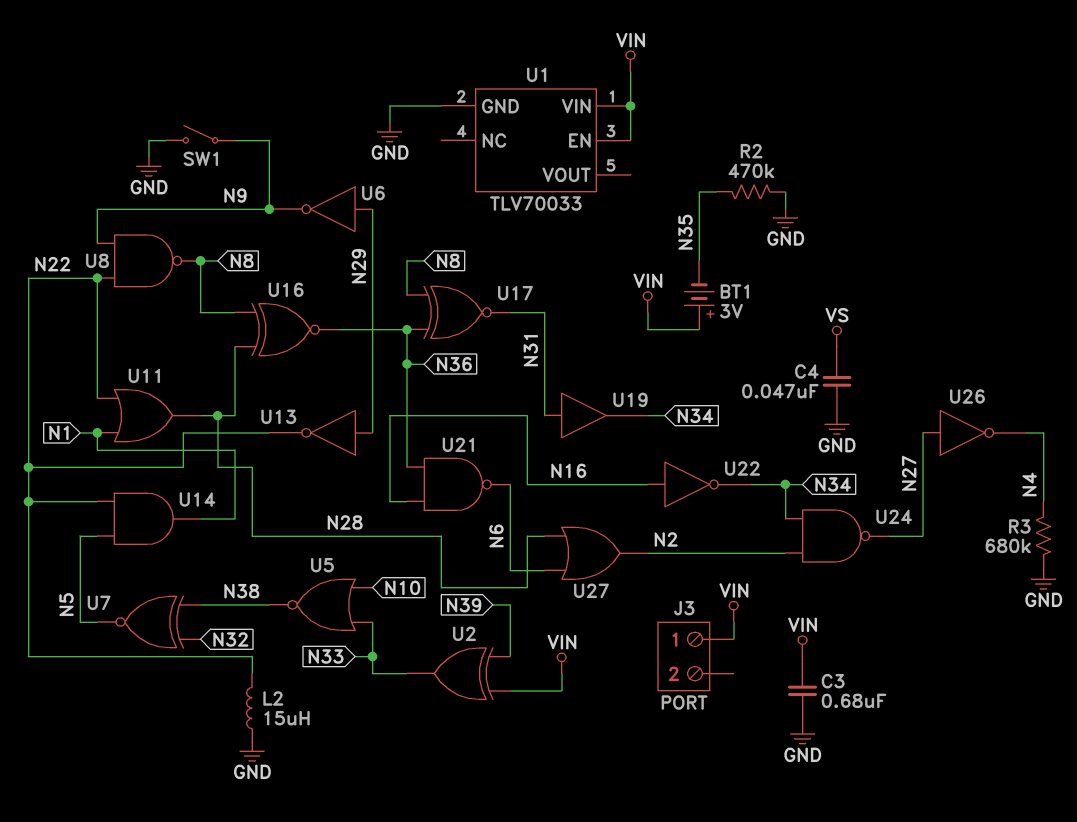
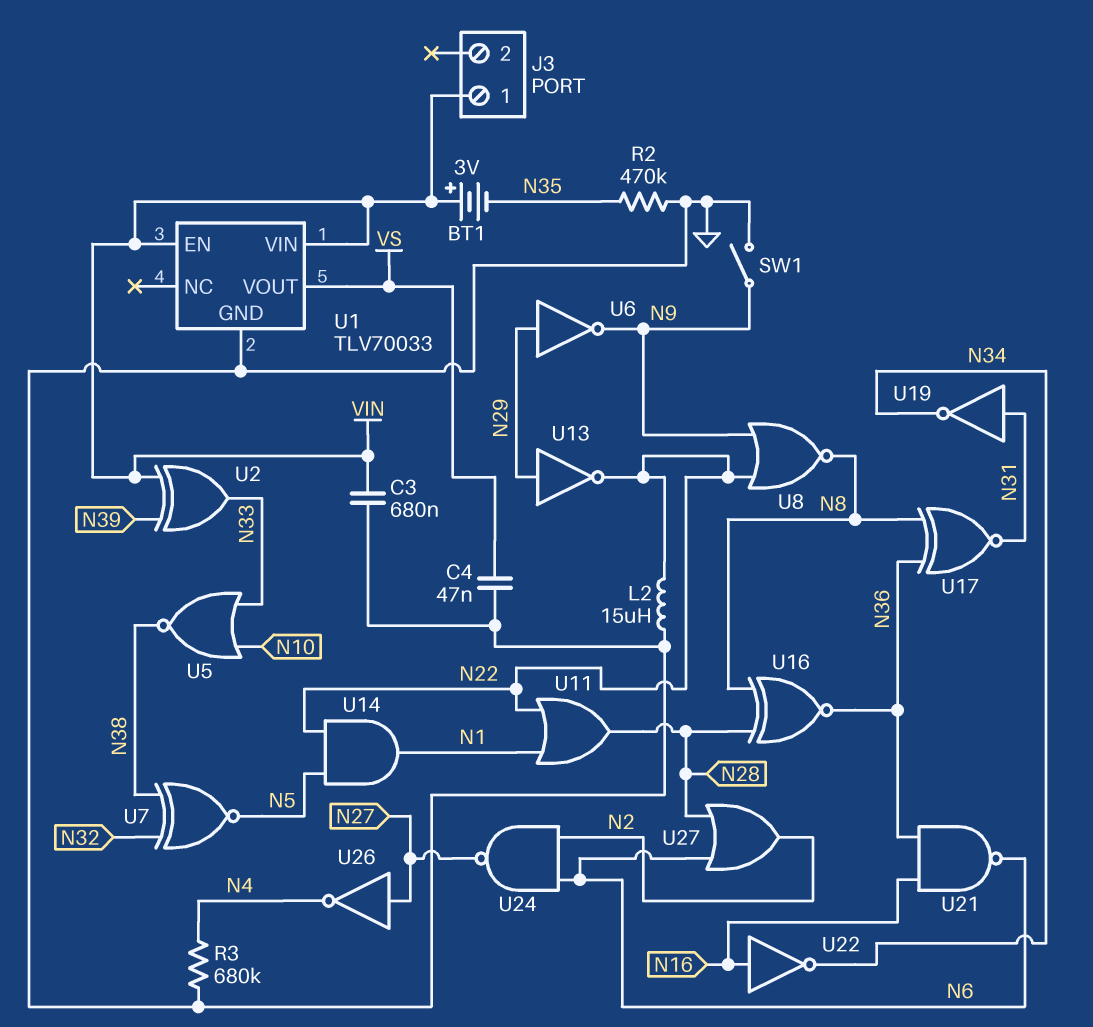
U1 pin VOUT: none -> VS
U8: NAND (in N9, in N22, out N8) -> NOR (in N9, in N22, out N8)
U19: buffer (in N31, out N34) -> NOT (in N31, out N34)
U24: NAND (in N2, in N34, out N27) -> NAND (in N2, in N6, out N27)

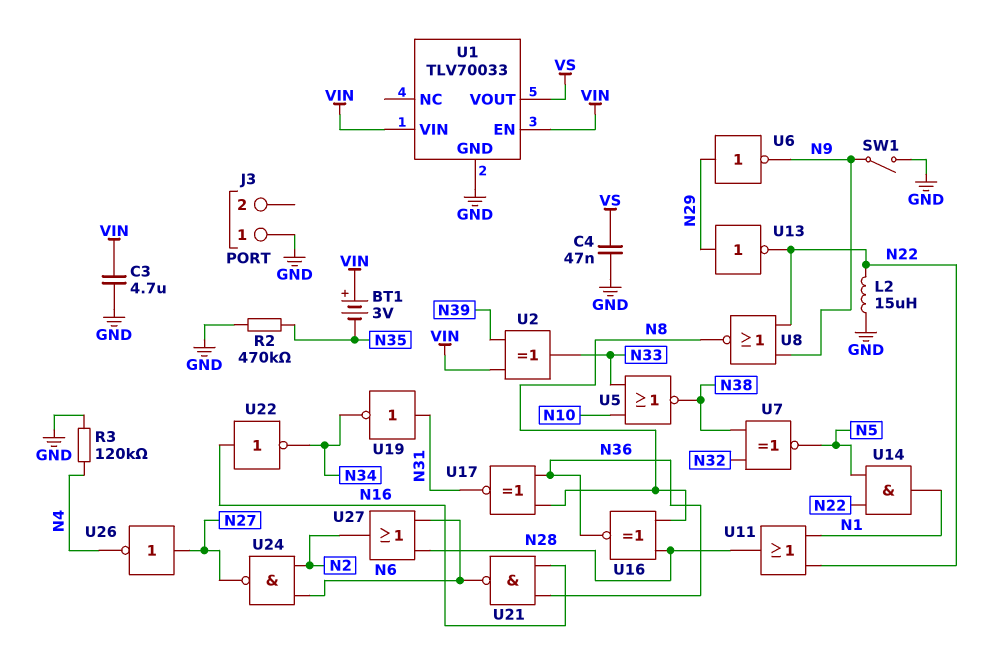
C3: 680nF (GND, VIN) -> 4.7uF (GND, VIN)
J3 pin 1: VIN -> GND
R3: 680k (GND, N4) -> 120k (GND, N4)

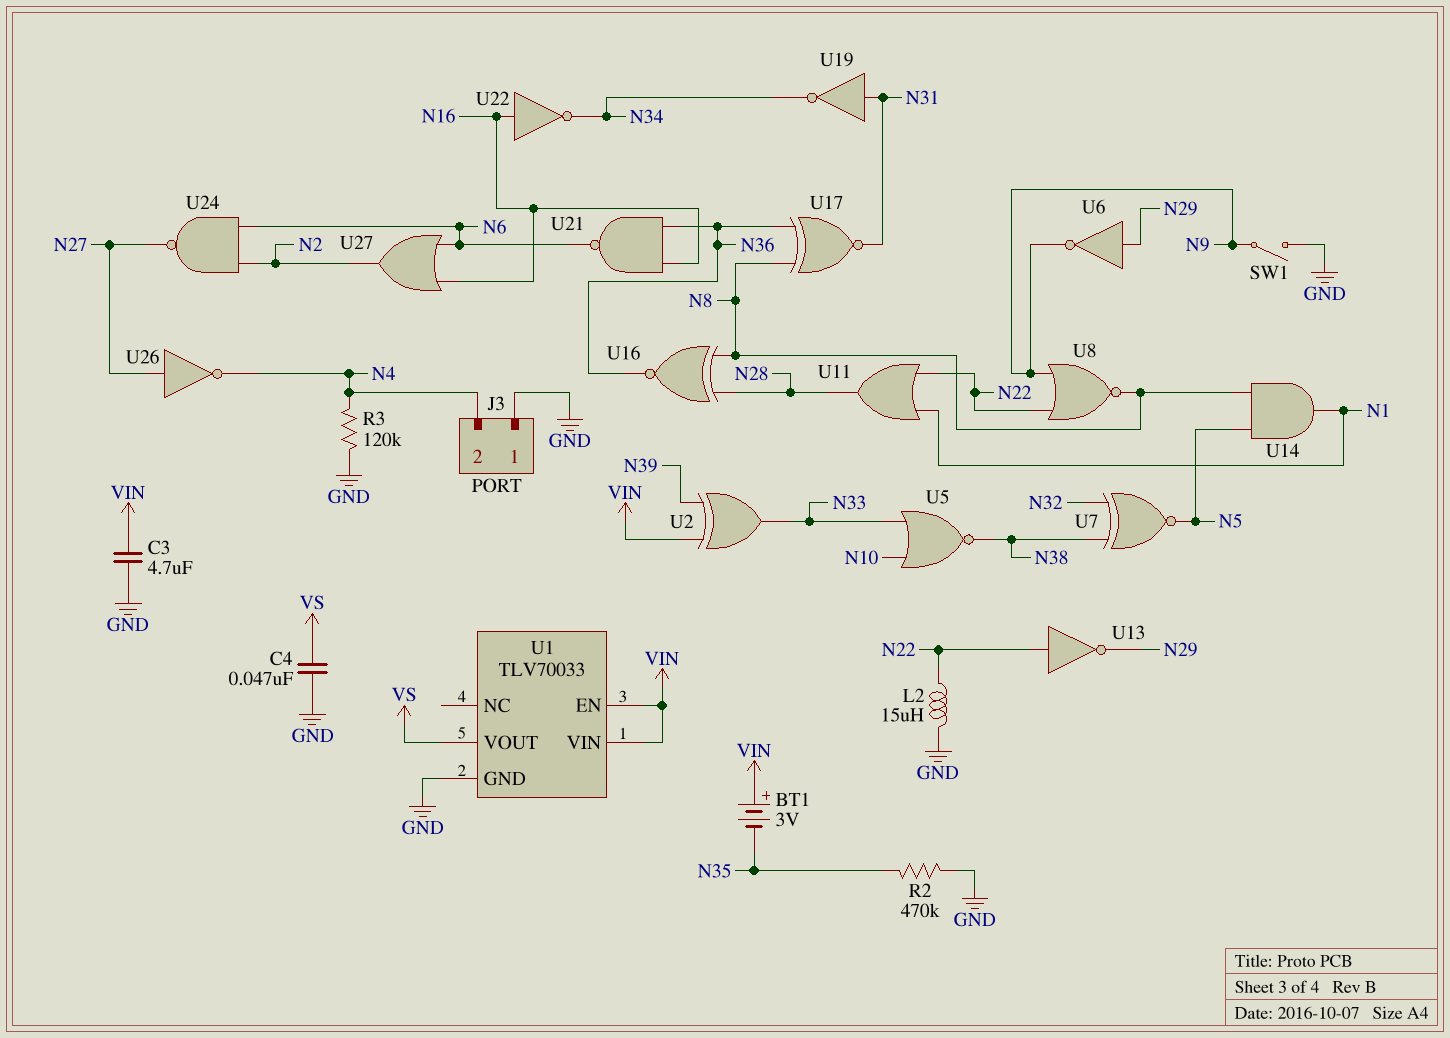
J3 pin 2: none -> N4
U13: NOT (in N29, out N22) -> NOT (in N22, out N29)
U14: AND (in N5, in N22, out N1) -> AND (in N5, in N8, out N1)
U27: OR (in N6, in N28, out N2) -> OR (in N6, in N16, out N2)

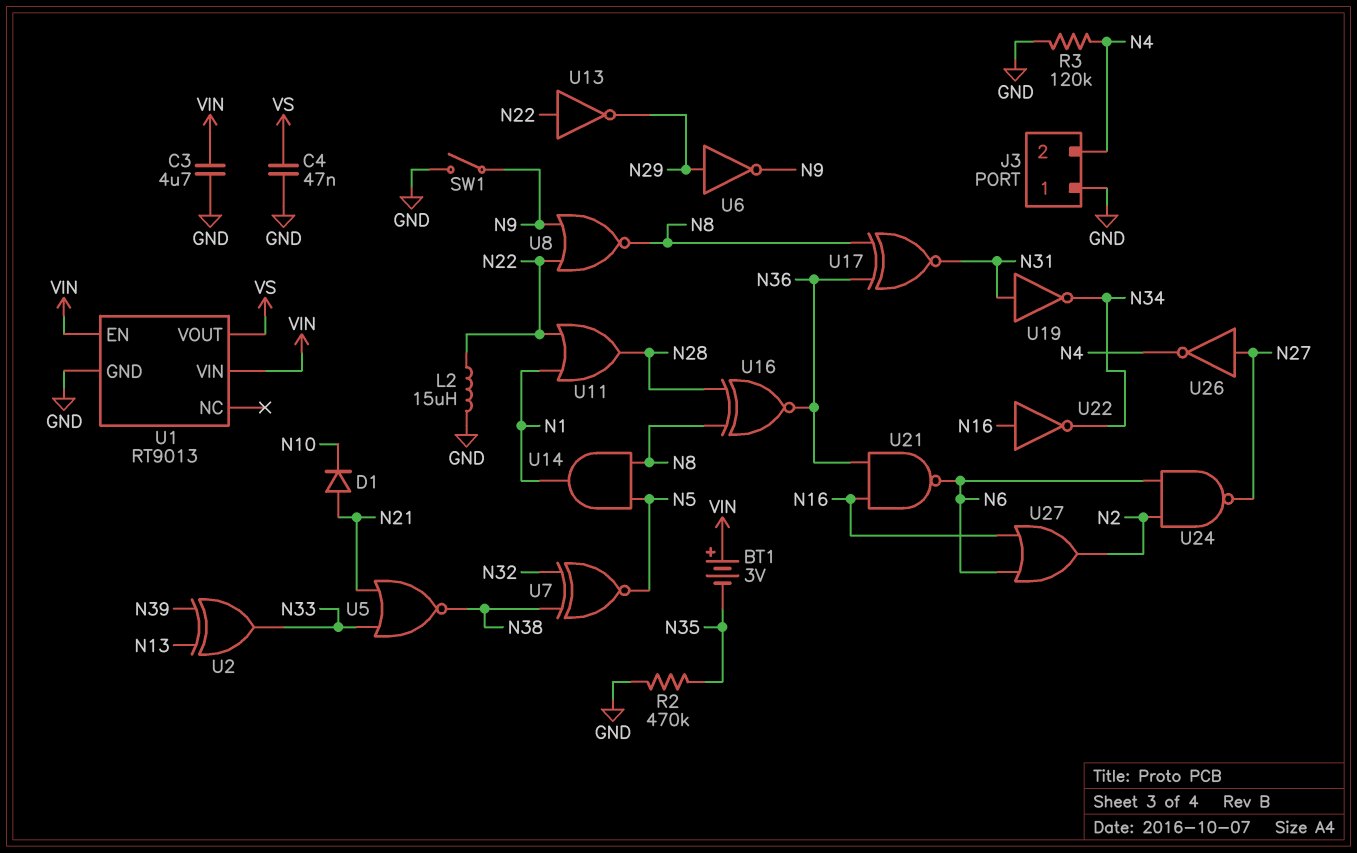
D1: none -> diode (A N21, K N10)
U1: TLV70033 -> RT9013
U2: XOR (in N39, in VIN, out N33) -> XOR (in N13, in N39, out N33)
U5: NOR (in N10, in N33, out N38) -> NOR (in N21, in N33, out N38)

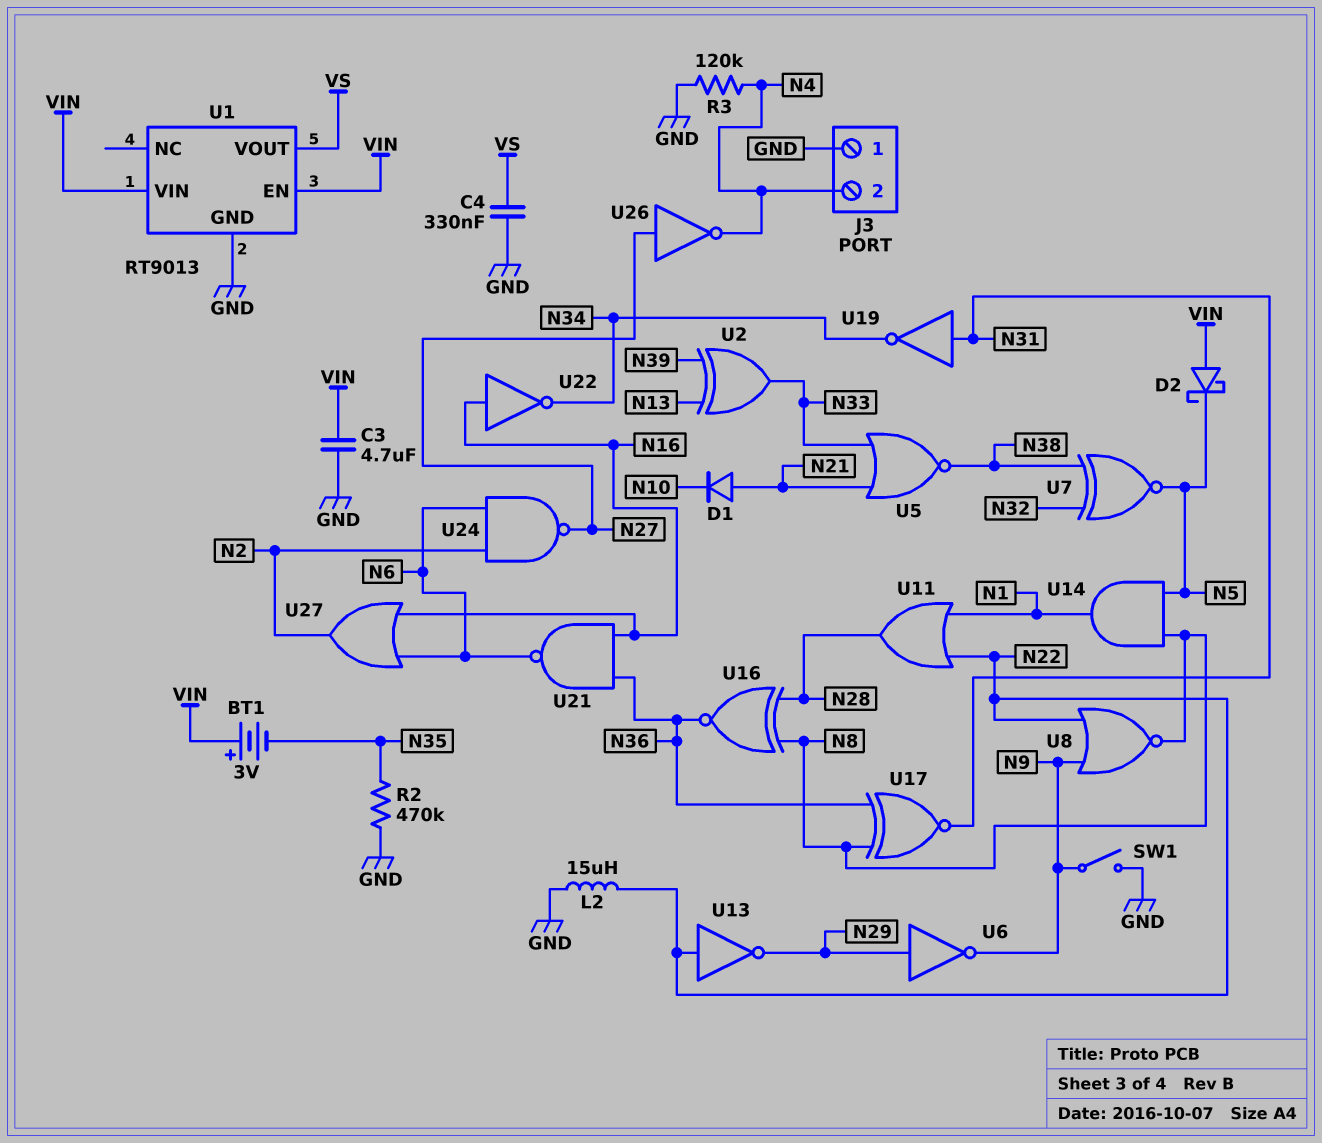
C4: 47nF (GND, VS) -> 330nF (GND, VS)
D2: none -> schottky (A VIN, K N5)

